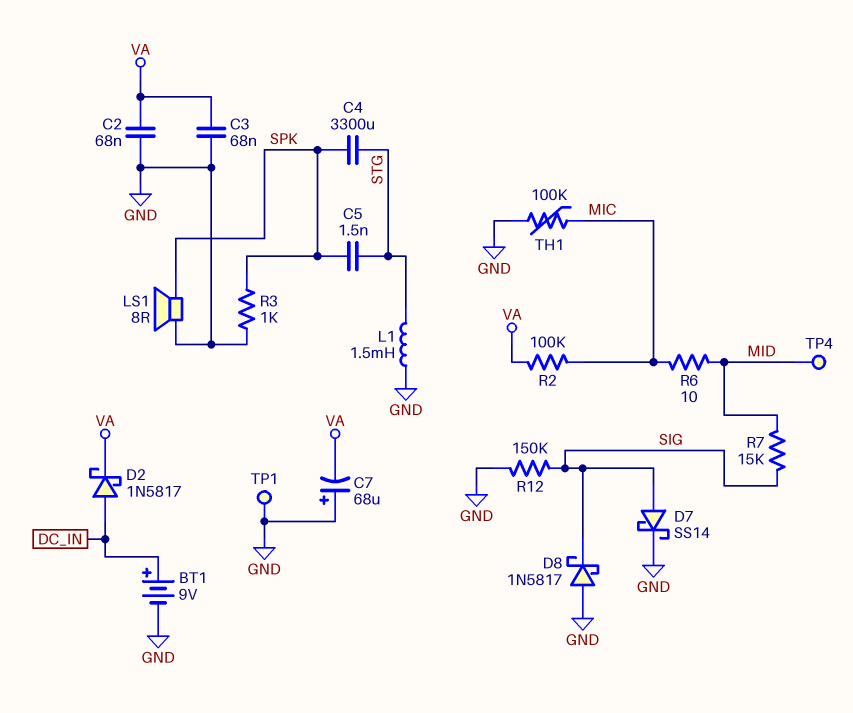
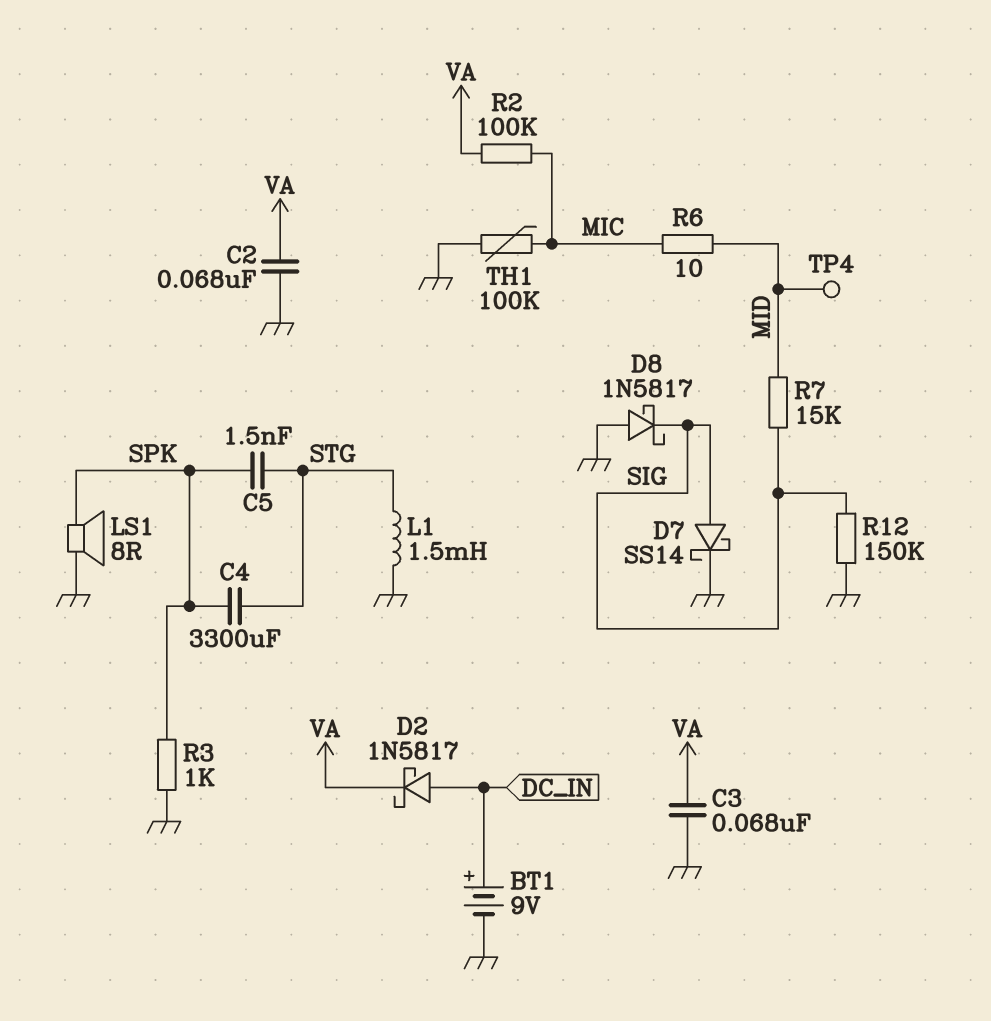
C7: 68uF (plus GND, minus VA) -> none
TP1: test point (GND) -> none

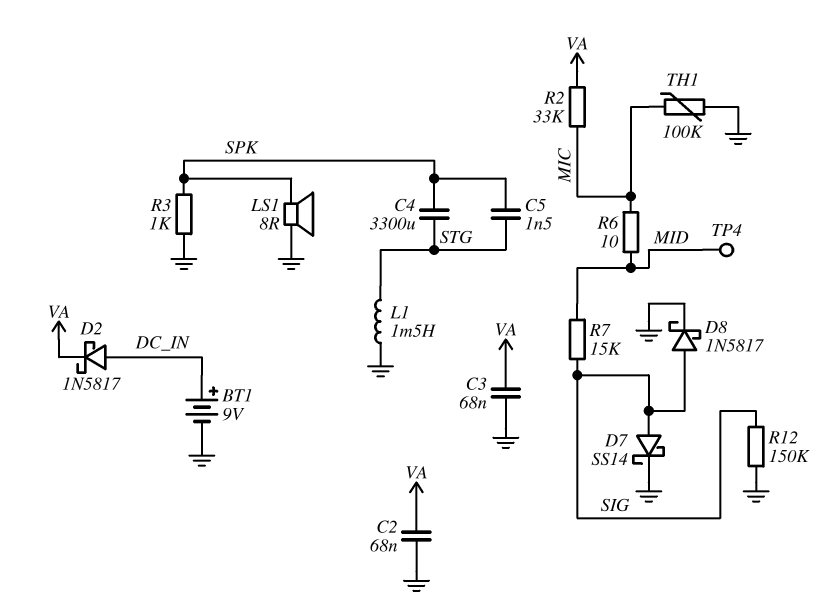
D8: schottky 1N5817 (A GND, K SIG) -> schottky 1N5817 (A SIG, K GND)
R2: 100k (MIC, VA) -> 33k (MIC, VA)

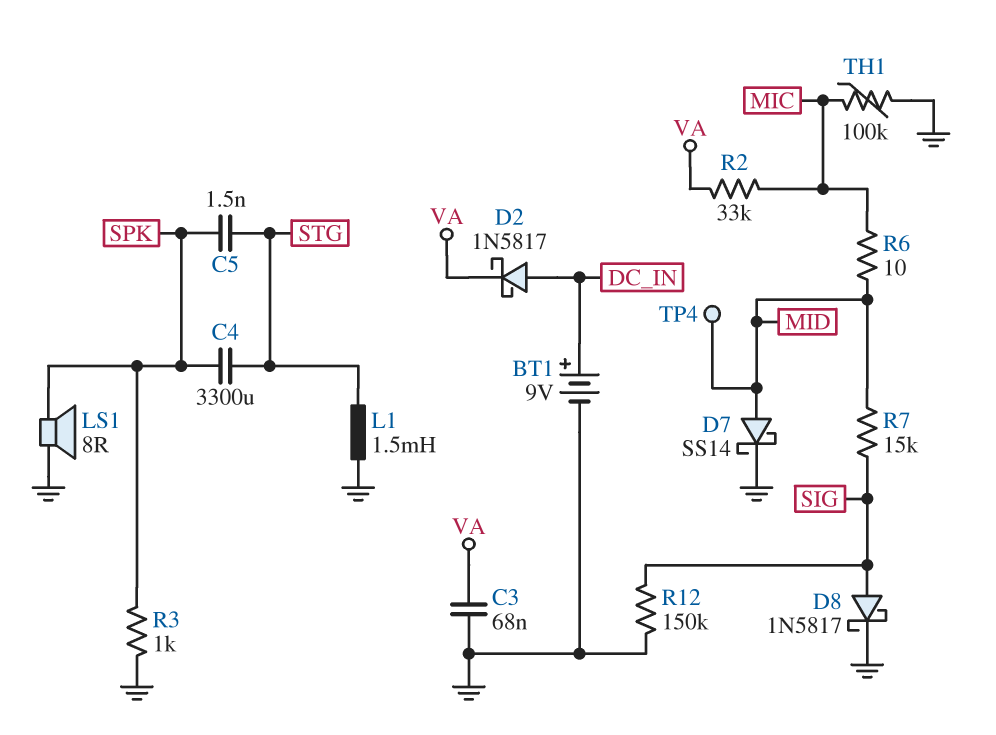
C2: 68nF (GND, VA) -> none
D7: schottky SS14 (A SIG, K GND) -> schottky SS14 (A MID, K GND)

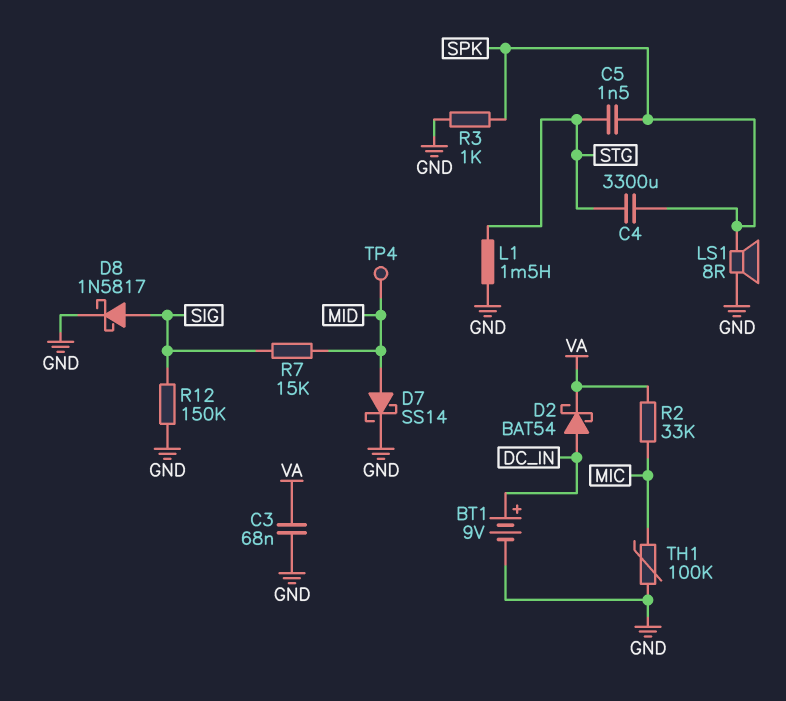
D2: schottky 1N5817 (A DC_IN, K VA) -> schottky BAT54 (A DC_IN, K VA)
R6: 10 (MIC, MID) -> none

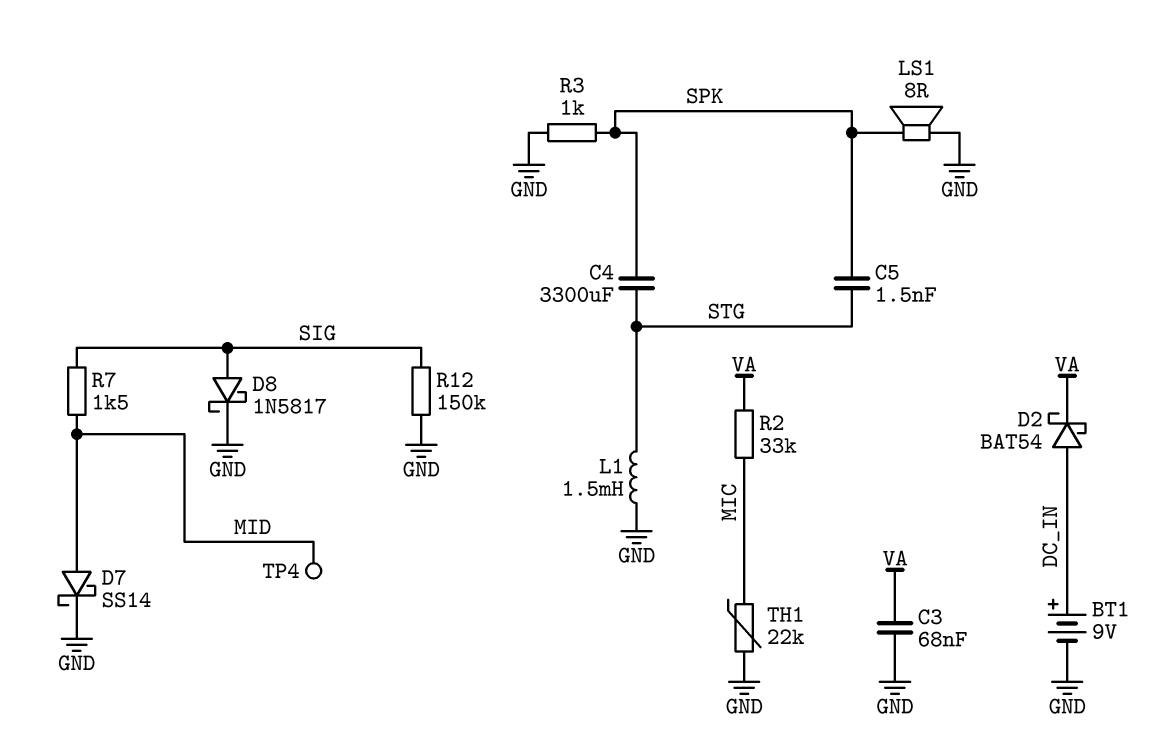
R7: 15k (MID, SIG) -> 1.5k (MID, SIG)
TH1: 100k (GND, MIC) -> 22k (GND, MIC)

